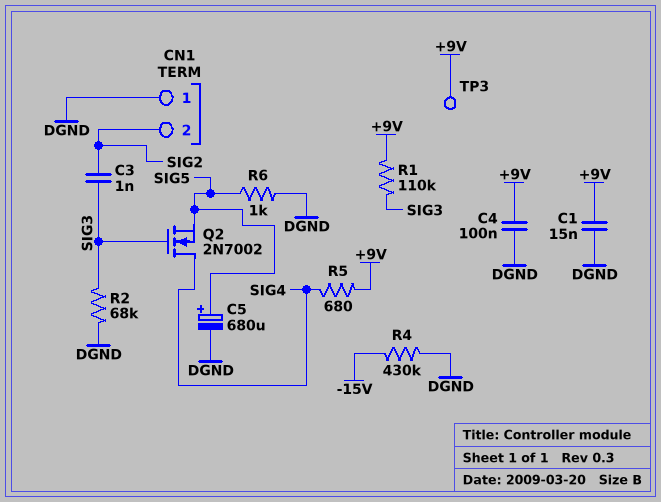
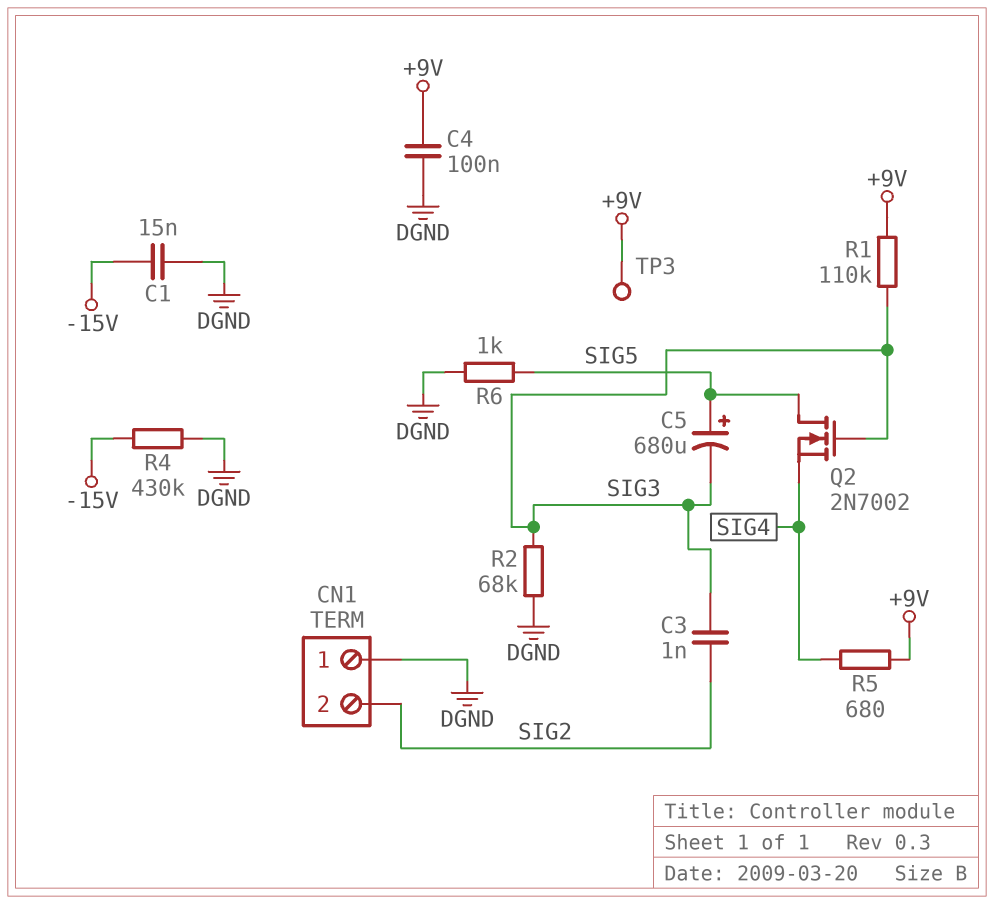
C1: 15nF (+9V, DGND) -> 15nF (-15V, DGND)
C5: 680uF (plus SIG5, minus DGND) -> 680uF (plus SIG5, minus SIG3)
Q2: NMOS 2N7002 (G SIG3, D SIG4, S SIG5) -> NMOS 2N7002 (G SIG3, D SIG5, S SIG4)

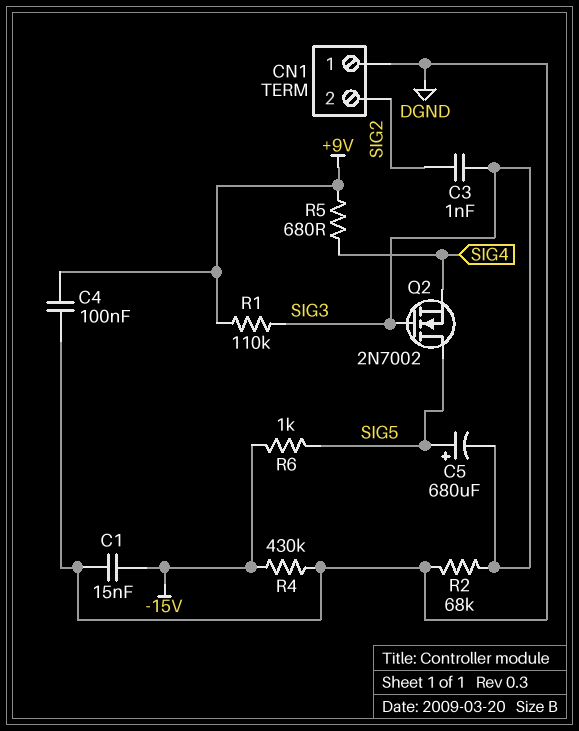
R6: 1k (DGND, SIG5) -> 1k (-15V, SIG5)
TP3: test point (+9V) -> none

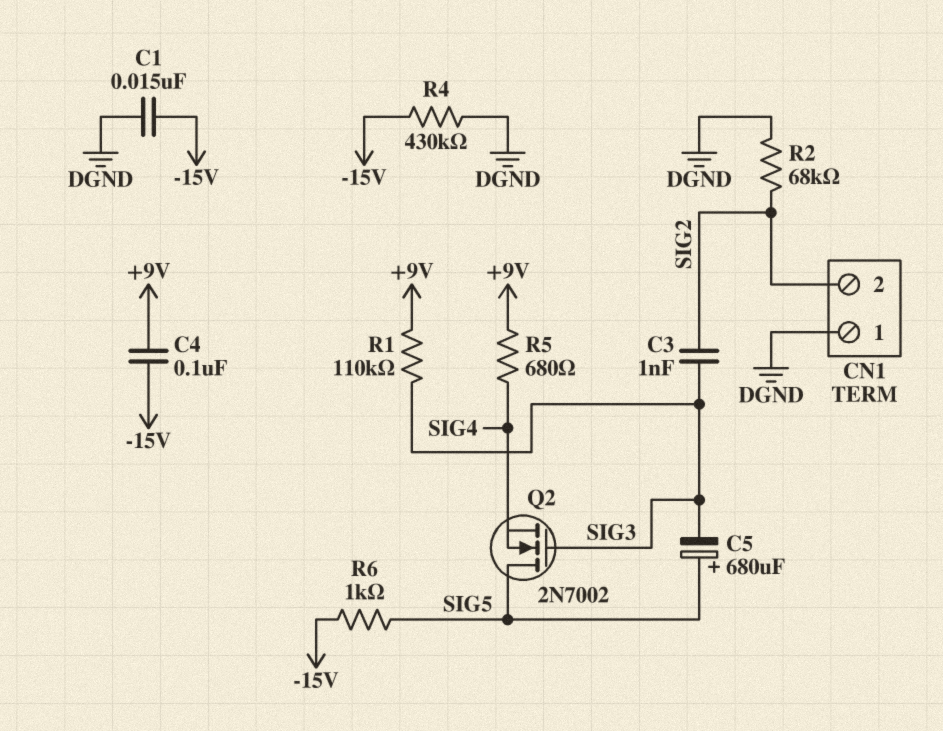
C4: 100nF (+9V, DGND) -> 100nF (+9V, -15V)
R2: 68k (DGND, SIG3) -> 68k (DGND, SIG2)

